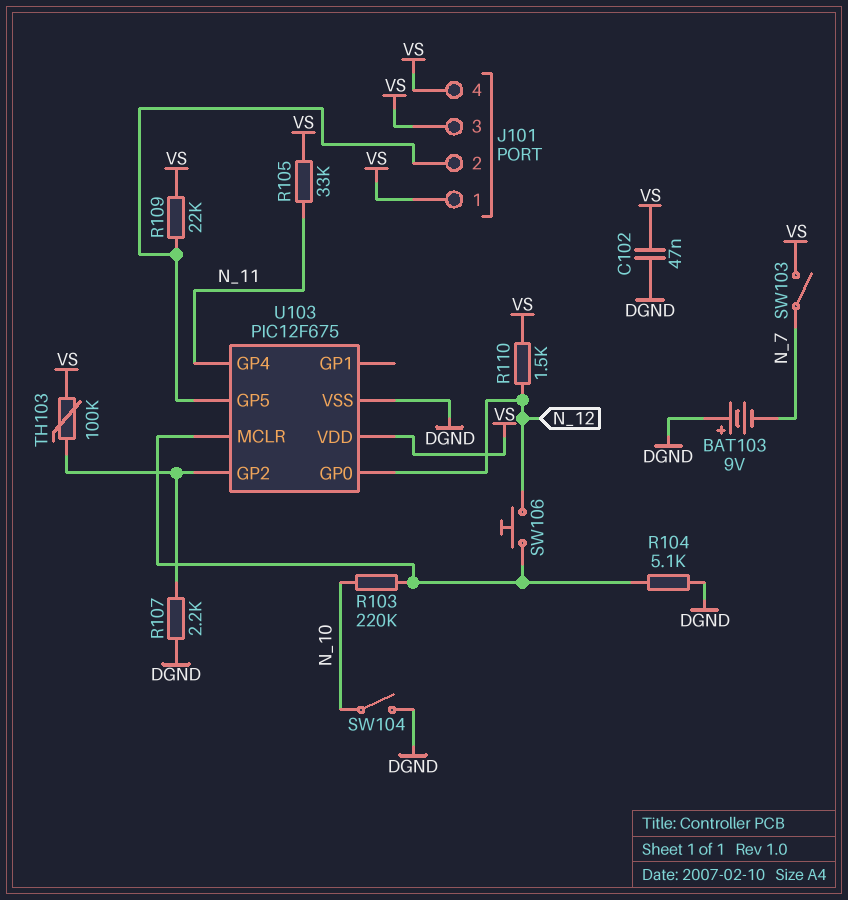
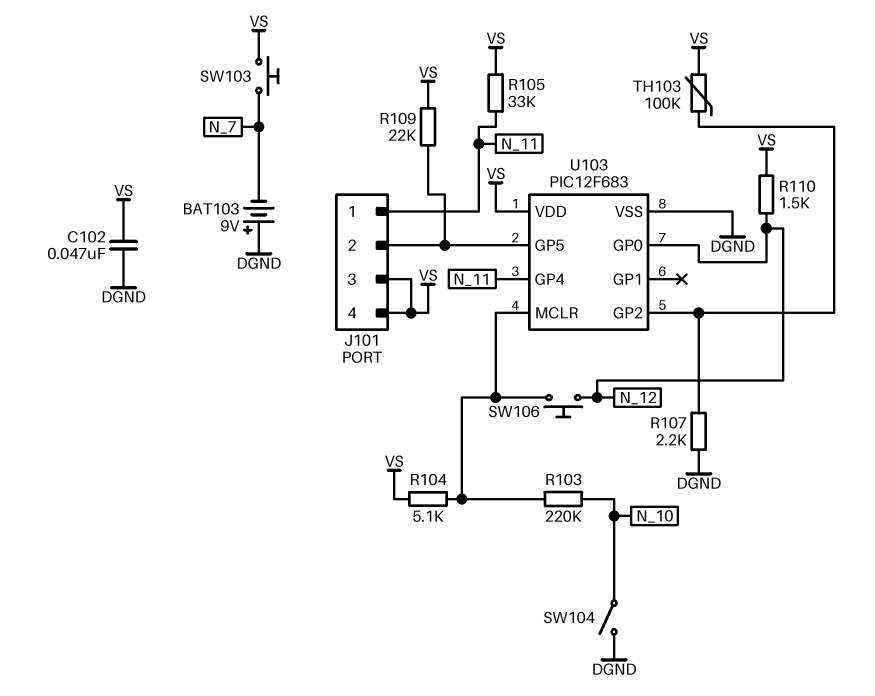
J101 pin 1: VS -> N_11
R104: 5.1k (DGND, U103/MCLR) -> 5.1k (U103/MCLR, VS)
SW103: switch (N_7, VS) -> button (N_7, VS)
U103: PIC12F675 -> PIC12F683

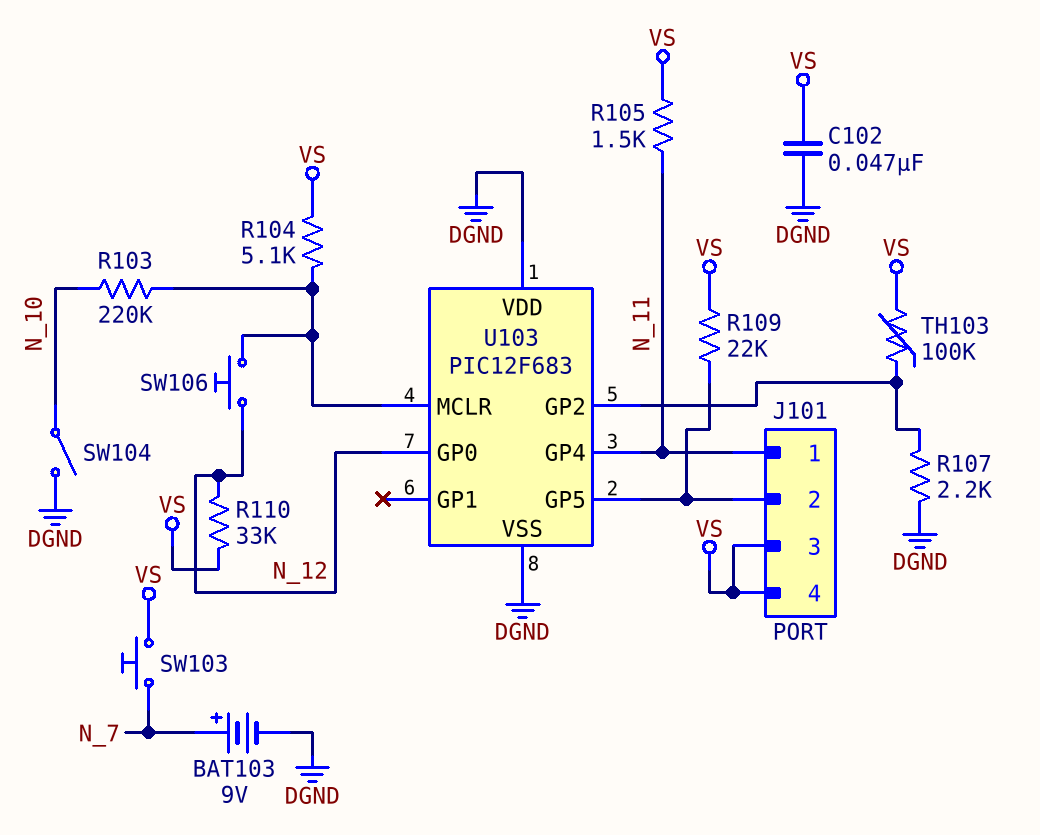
BAT103: 9V (plus DGND, minus N_7) -> 9V (plus N_7, minus DGND)
R105: 33k (N_11, VS) -> 1.5k (N_11, VS)
R110: 1.5k (N_12, VS) -> 33k (N_12, VS)
U103 pin VDD: VS -> DGND

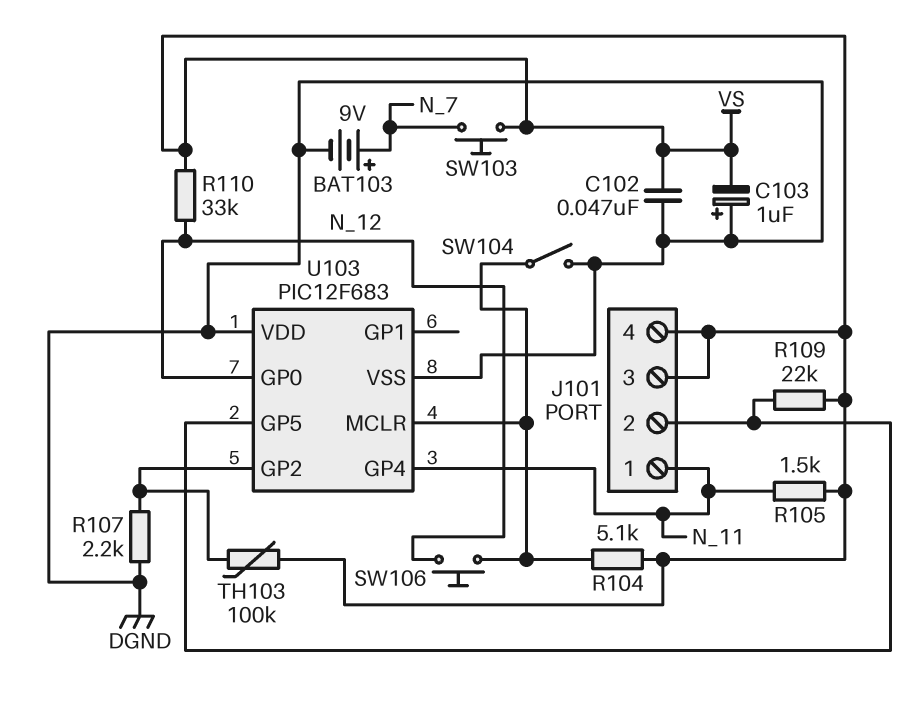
C103: none -> 1uF (plus DGND, minus VS)
R103: 220k (N_10, U103/MCLR) -> none
SW104: switch (DGND, N_10) -> switch (DGND, U103/MCLR)

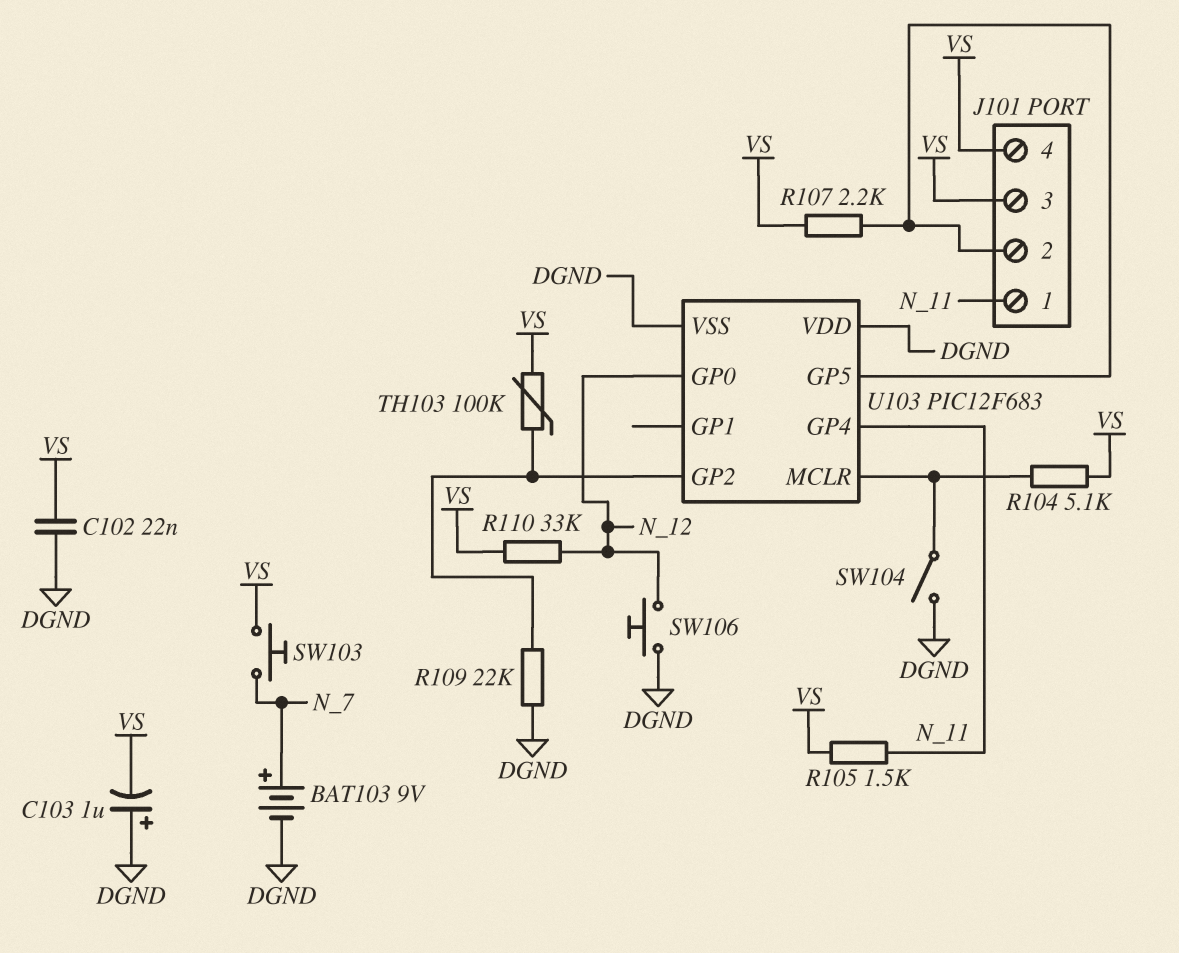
C102: 47nF (DGND, VS) -> 22nF (DGND, VS)
R107: 2.2k (DGND, U103/GP2) -> 2.2k (J101/2, VS)
R109: 22k (J101/2, VS) -> 22k (DGND, U103/GP2)
SW106: button (N_12, U103/MCLR) -> button (DGND, N_12)

